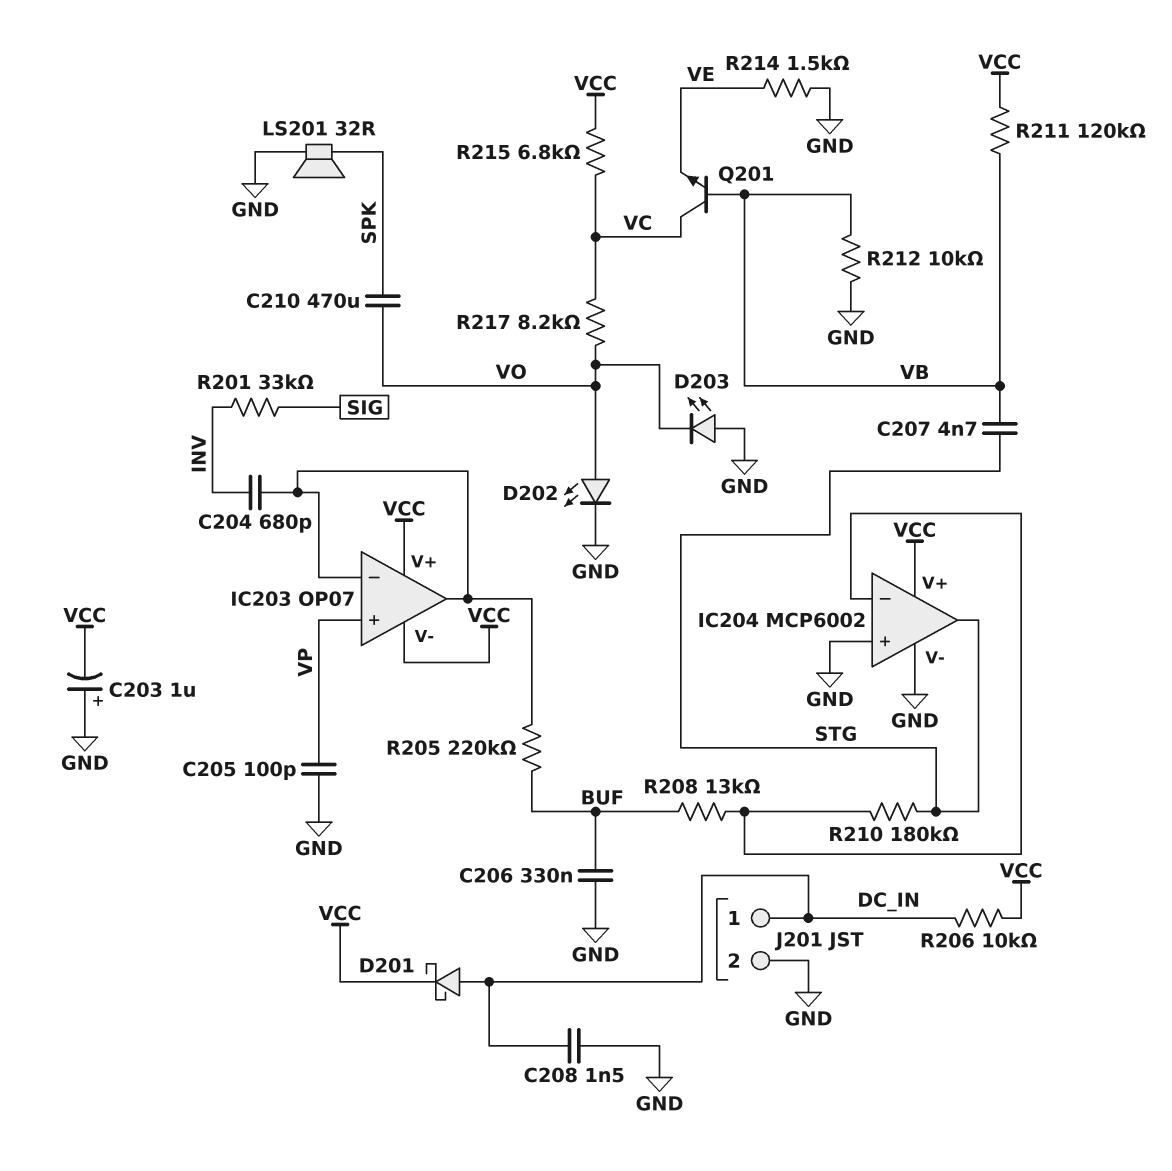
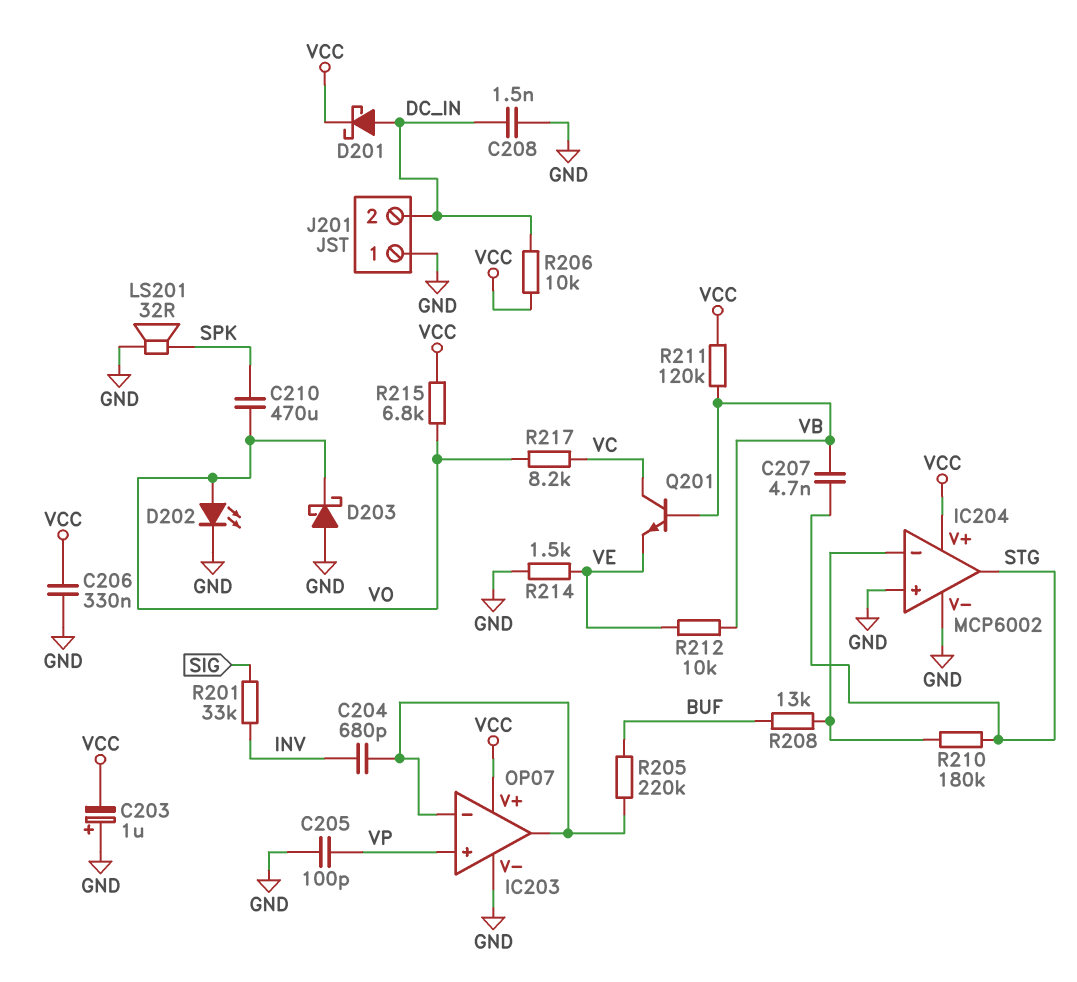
C206: 330nF (BUF, GND) -> 330nF (GND, VCC)
D203: LED (A GND, K VO) -> schottky (A GND, K VO)
IC203 pin V-: VCC -> GND
J201 pin 1: DC_IN -> GND
J201 pin 2: GND -> DC_IN
R212: 10k (GND, VB) -> 10k (VB, VE)
R215: 6.8k (VC, VCC) -> 6.8k (VCC, VO)

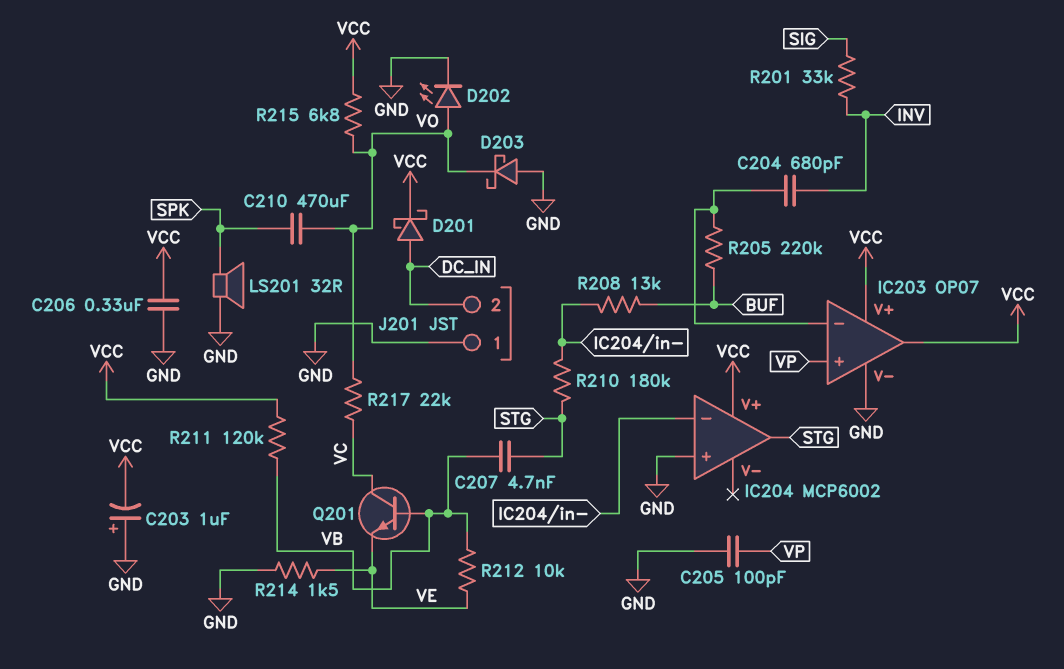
C208: 1.5nF (DC_IN, GND) -> none
IC203 pin out: IC203/in- -> VCC
IC204 pin V-: GND -> none
R206: 10k (DC_IN, VCC) -> none
R217: 8.2k (VC, VO) -> 22k (VC, VO)

